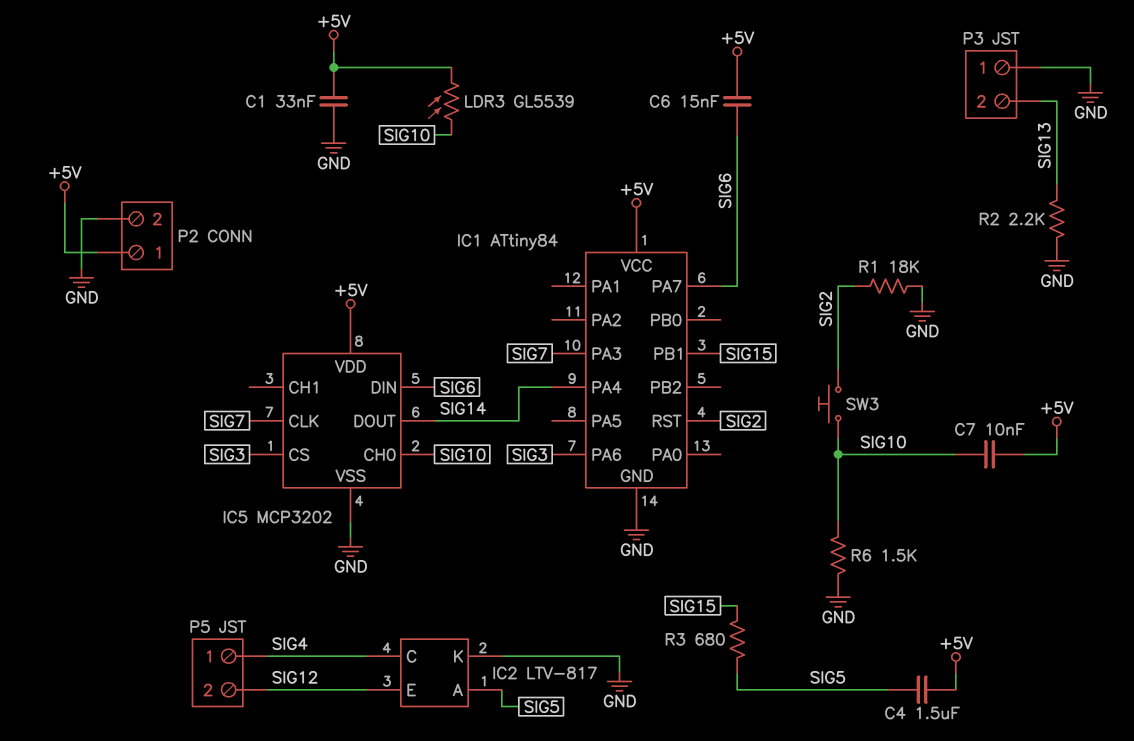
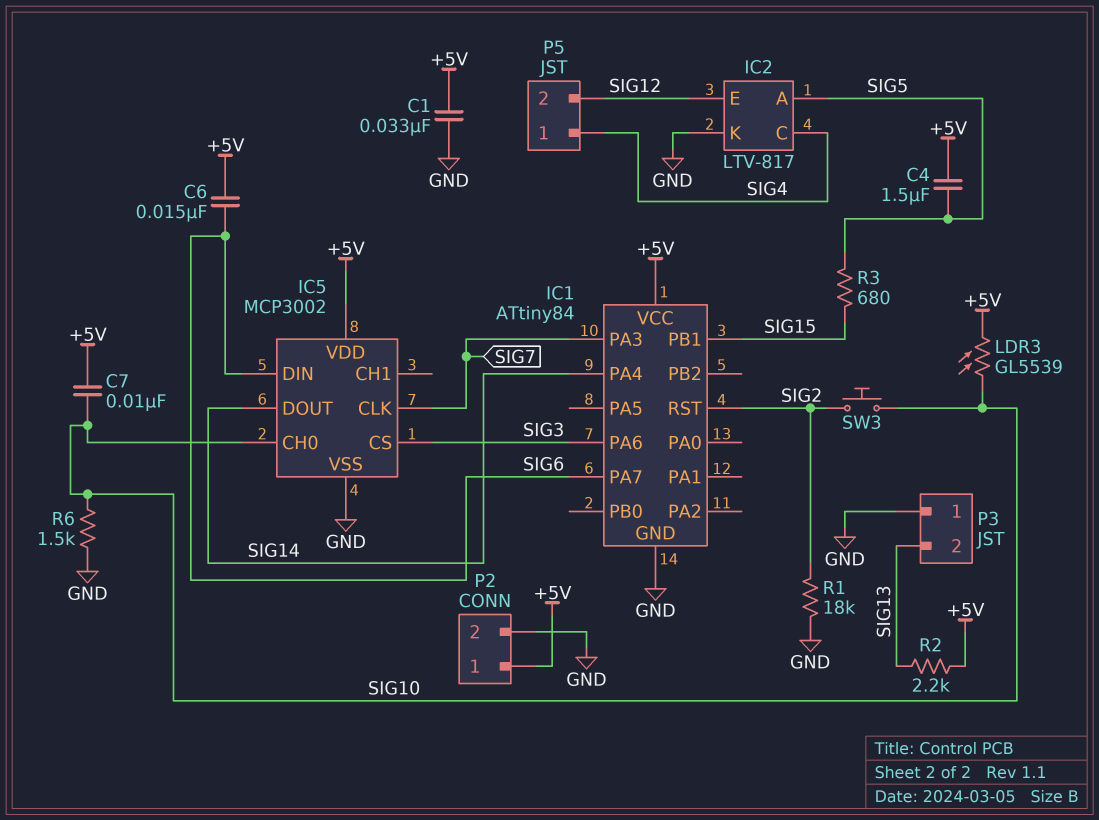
IC5: MCP3202 -> MCP3002
R2: 2.2k (GND, SIG13) -> 2.2k (+5V, SIG13)

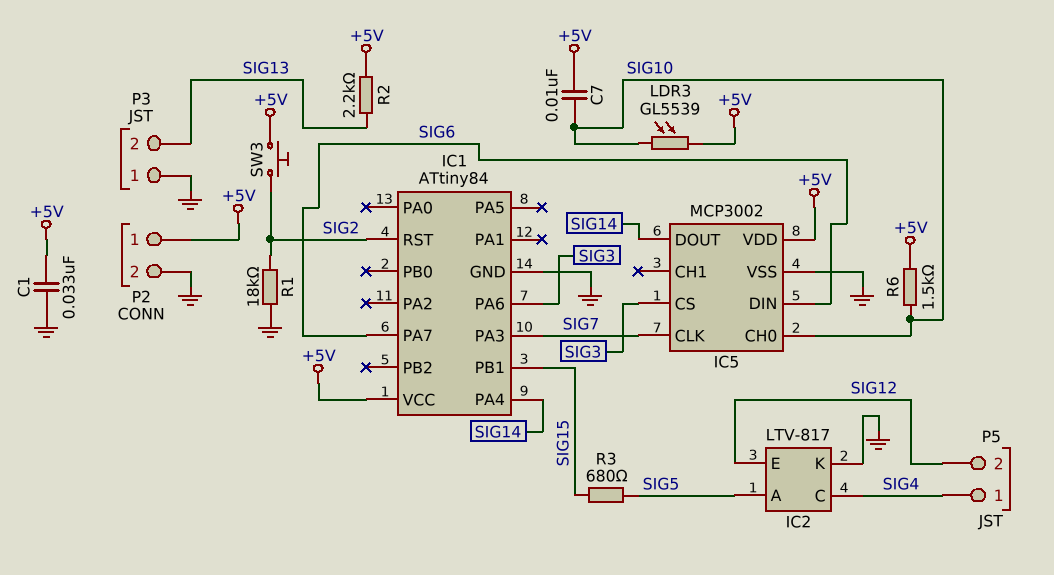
C4: 1.5uF (+5V, SIG5) -> none
C6: 15nF (+5V, SIG6) -> none
R6: 1.5k (GND, SIG10) -> 1.5k (+5V, SIG10)
SW3: button (SIG2, SIG10) -> button (+5V, SIG2)

